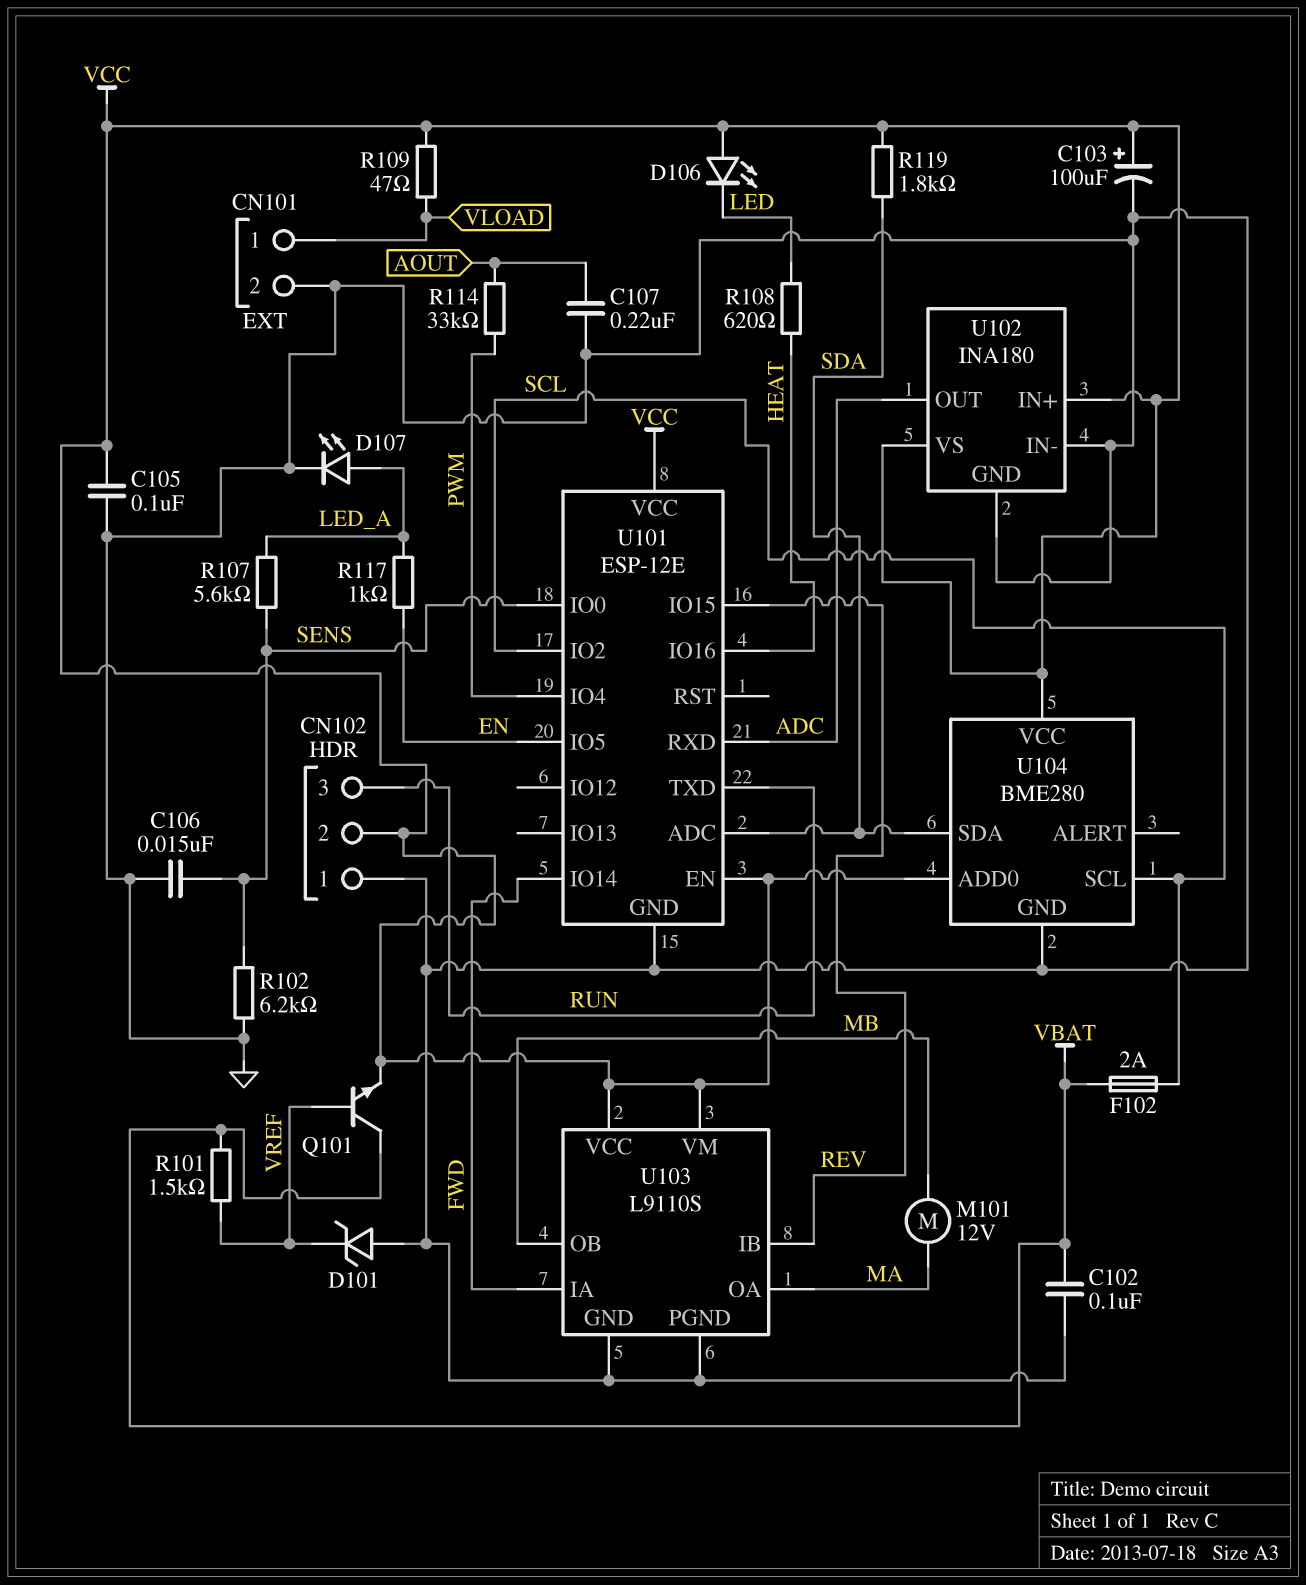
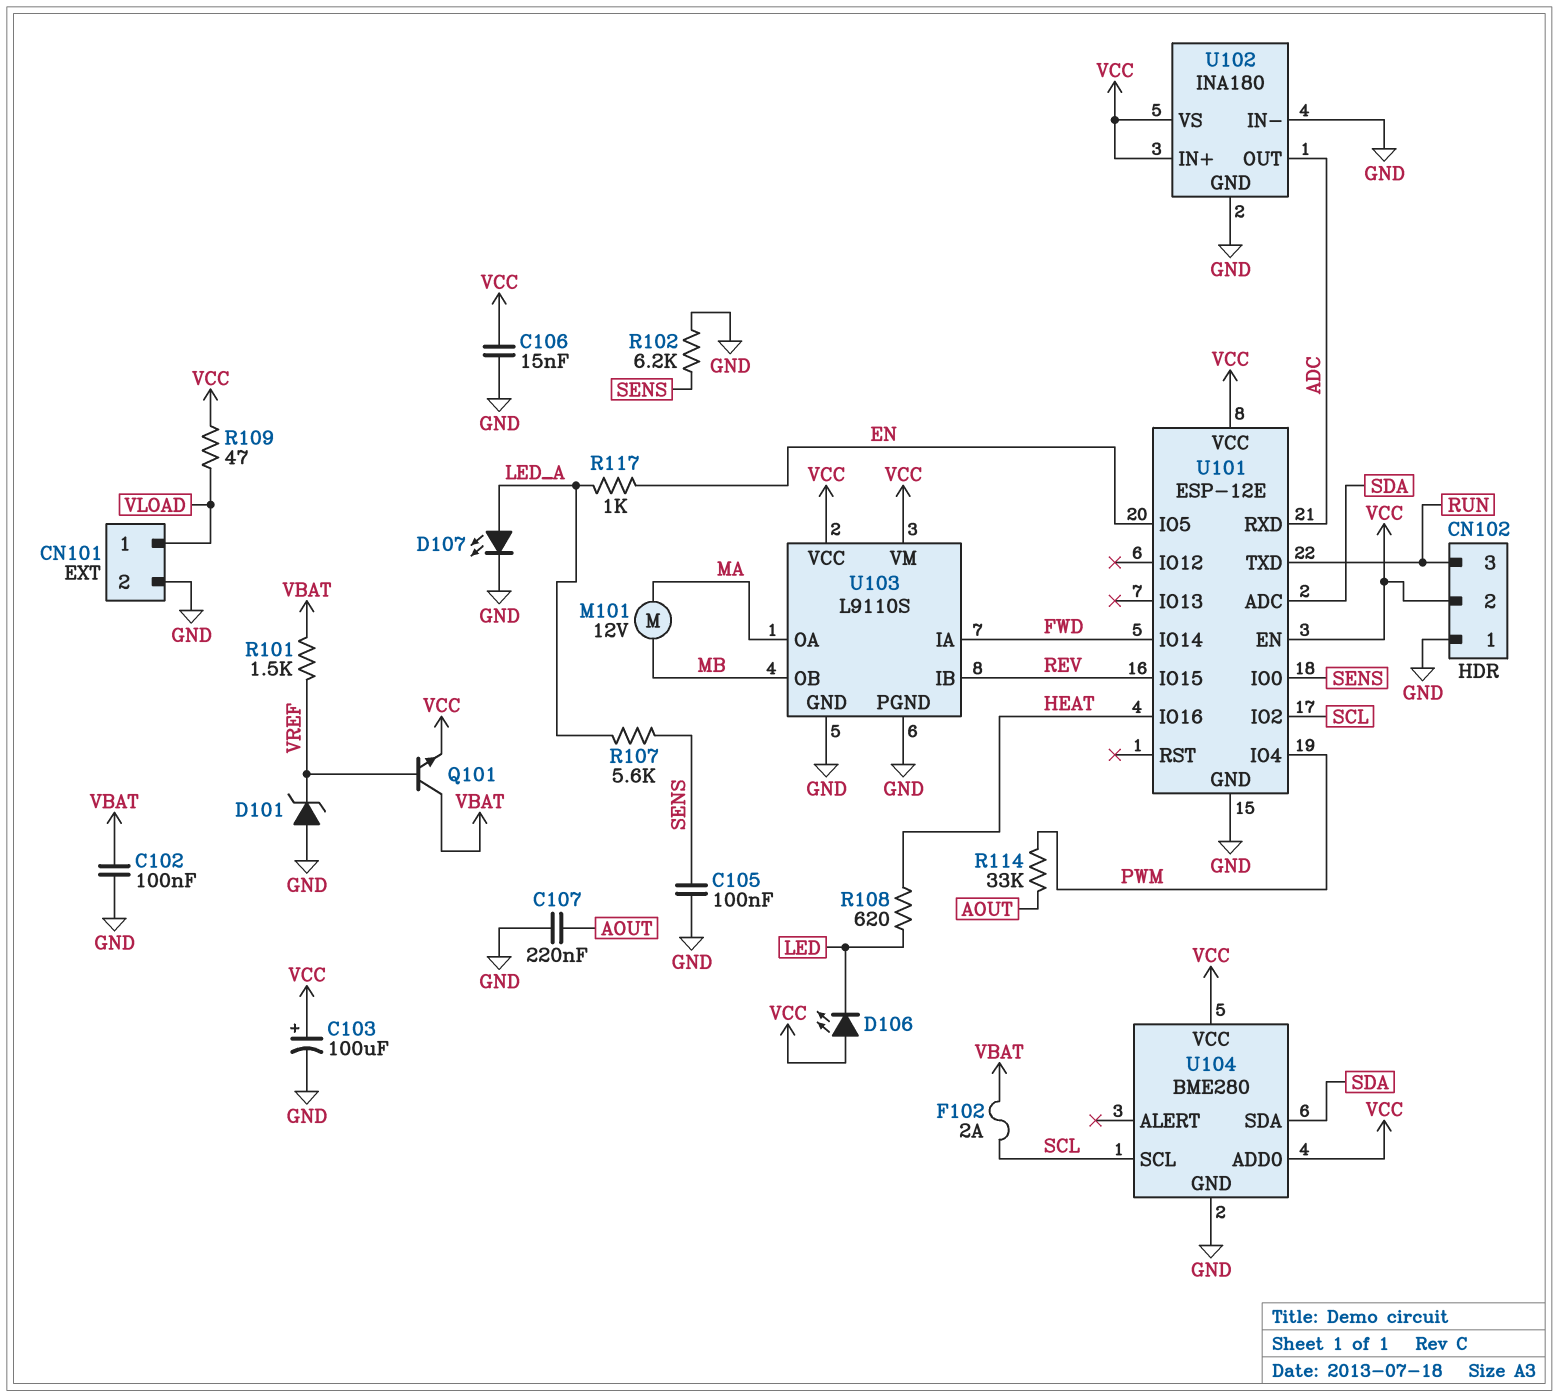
C105: 100nF (GND, VCC) -> 100nF (GND, SENS)
C106: 15nF (GND, SENS) -> 15nF (GND, VCC)
R119: 1.8k (SDA, VCC) -> none

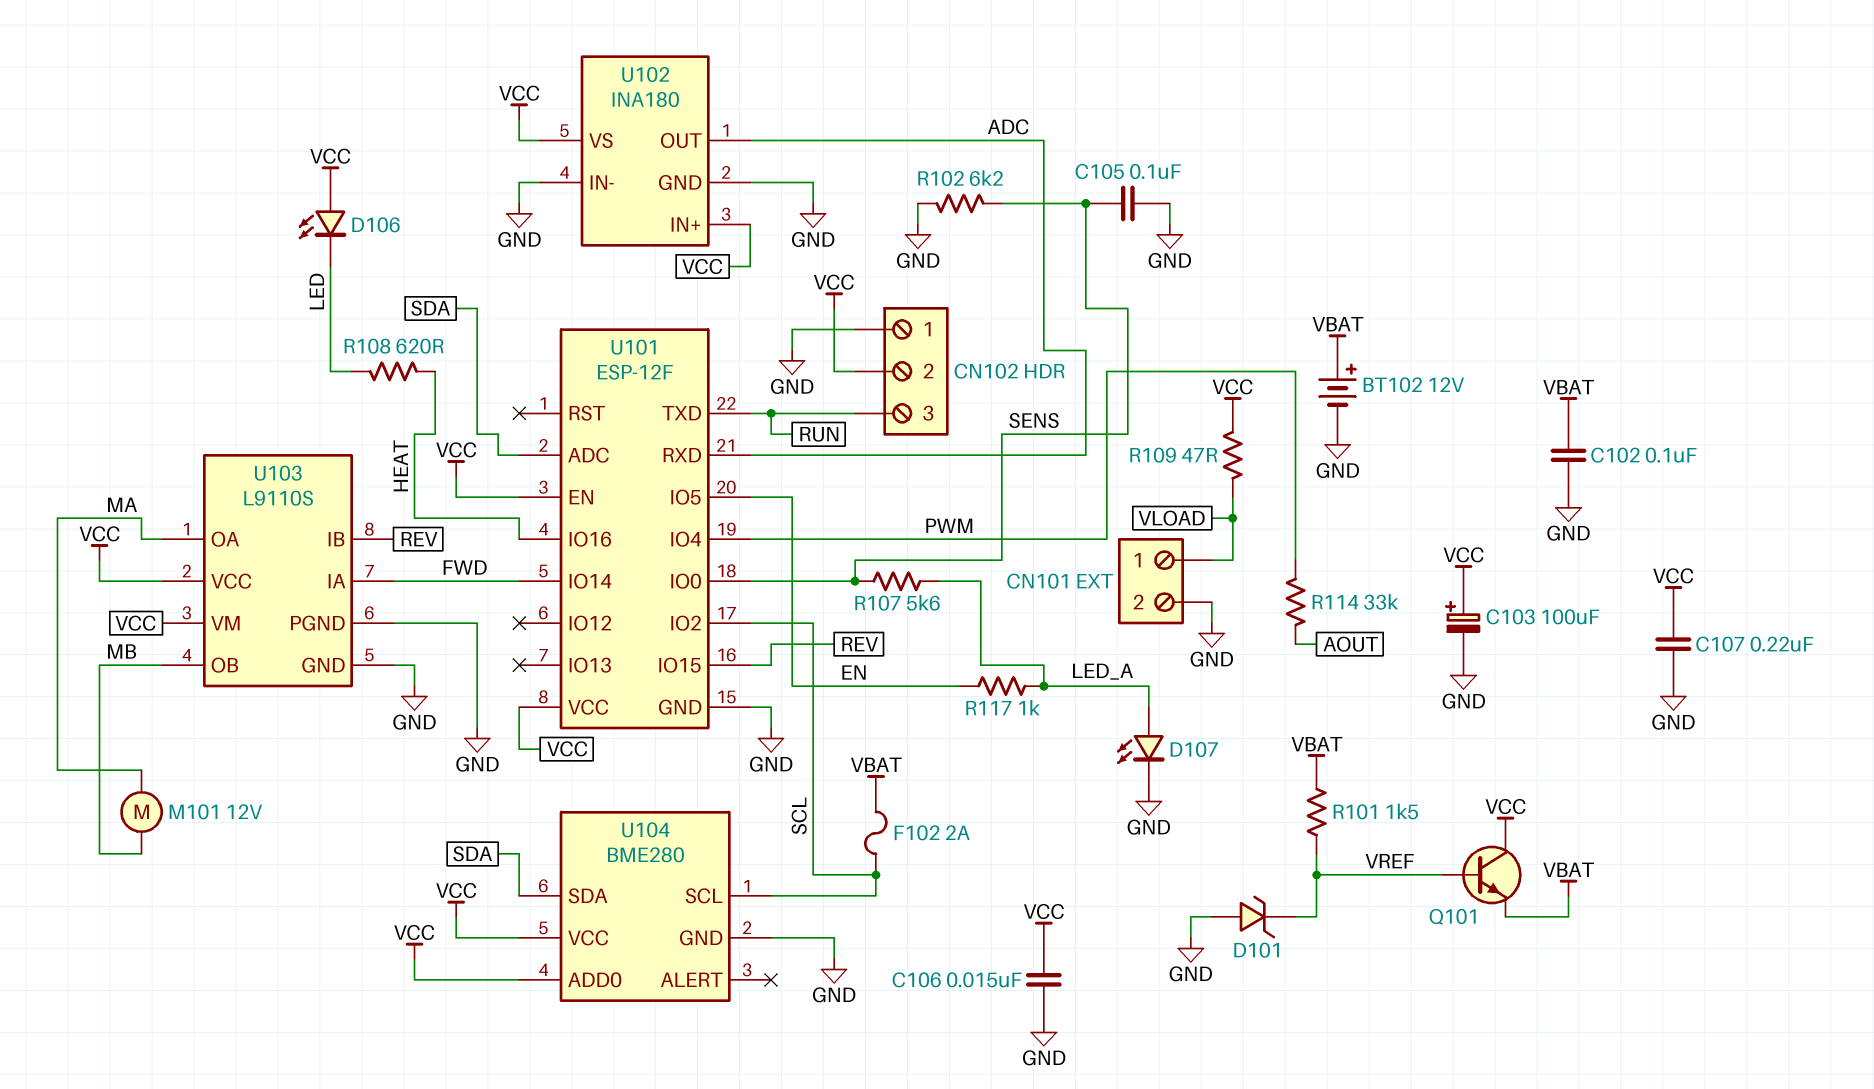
BT102: none -> 12V (plus VBAT, minus GND)
C107: 220nF (AOUT, GND) -> 220nF (GND, VCC)
Q101: NPN (B VREF, C VBAT, E VCC) -> NPN (B VREF, C VCC, E VBAT)
U101: ESP-12E -> ESP-12F

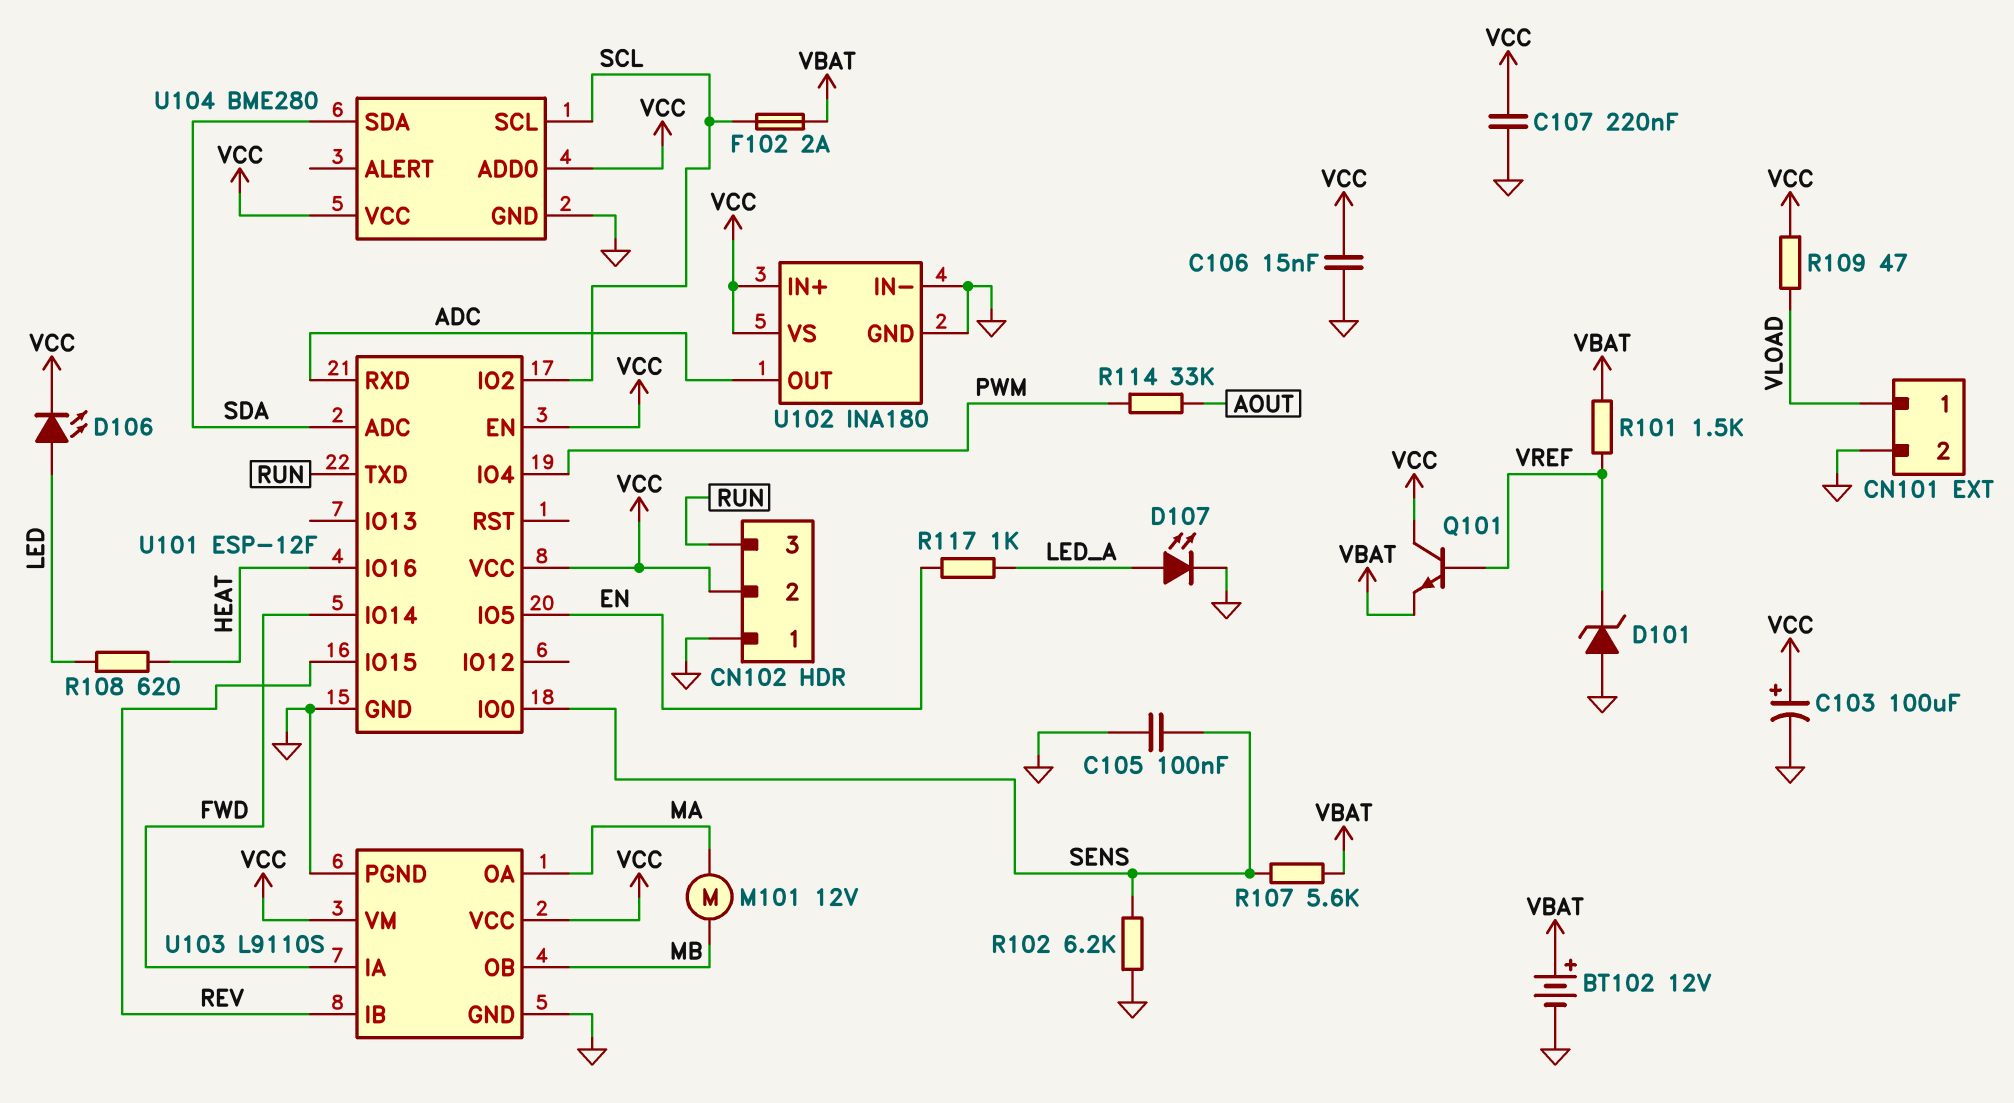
C102: 100nF (GND, VBAT) -> none
D106: LED (A VCC, K LED) -> LED (A LED, K VCC)
R107: 5.6k (LED_A, SENS) -> 5.6k (SENS, VBAT)

